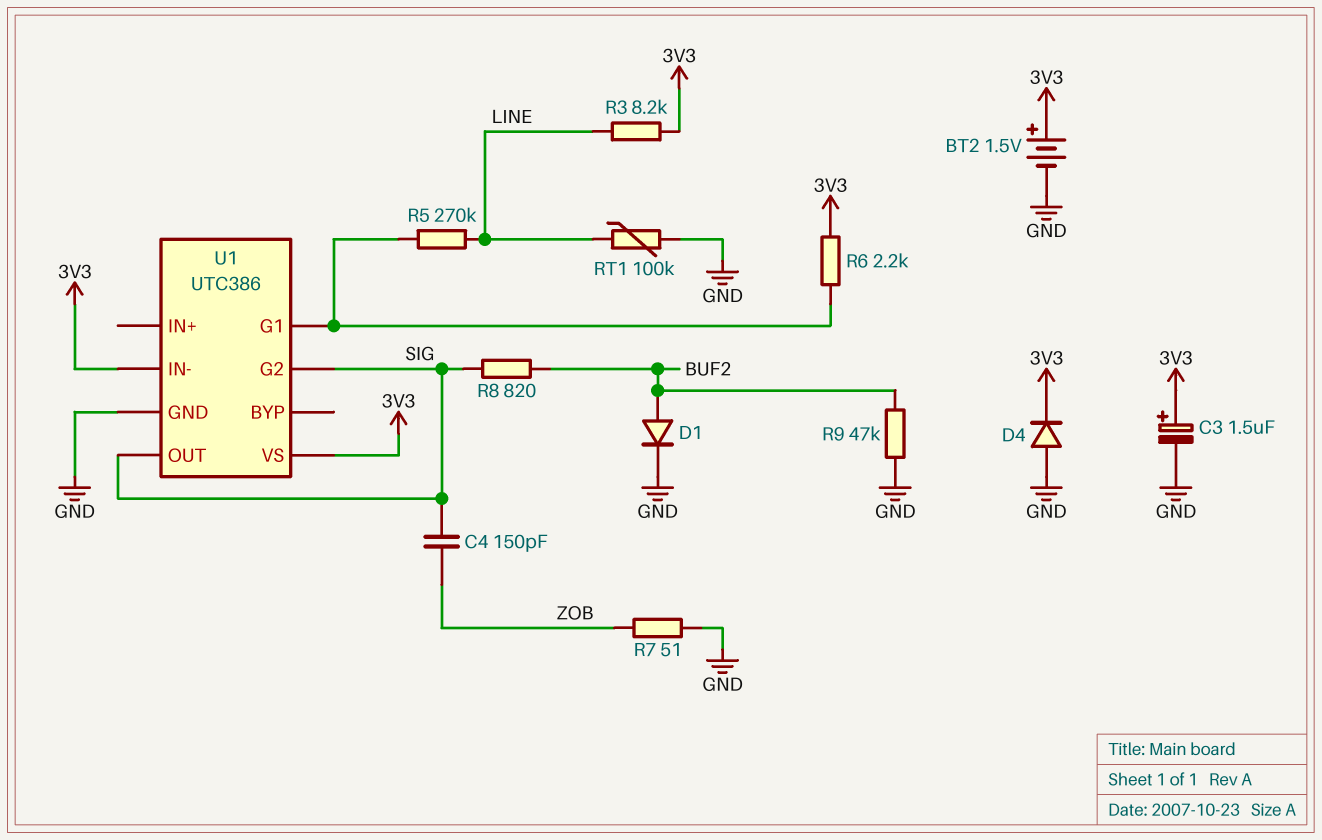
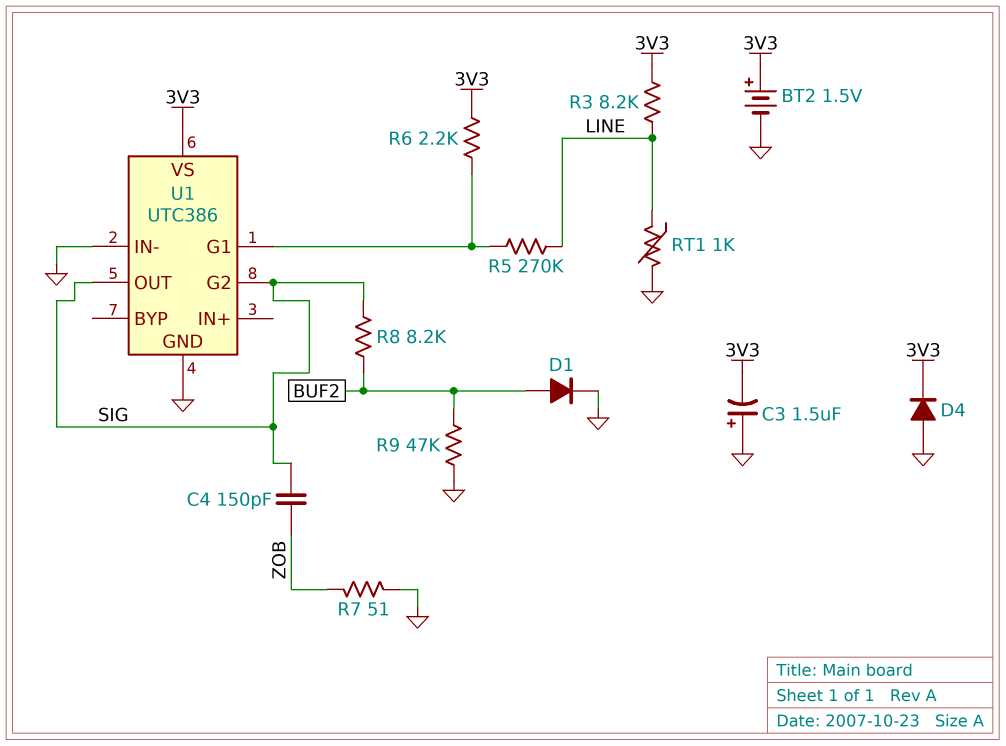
C3: 1.5uF (plus 3V3, minus GND) -> 1.5uF (plus GND, minus 3V3)
R8: 820 (BUF2, SIG) -> 8.2k (BUF2, SIG)
RT1: 100k (GND, LINE) -> 1k (GND, LINE)
U1 pin IN-: 3V3 -> GND

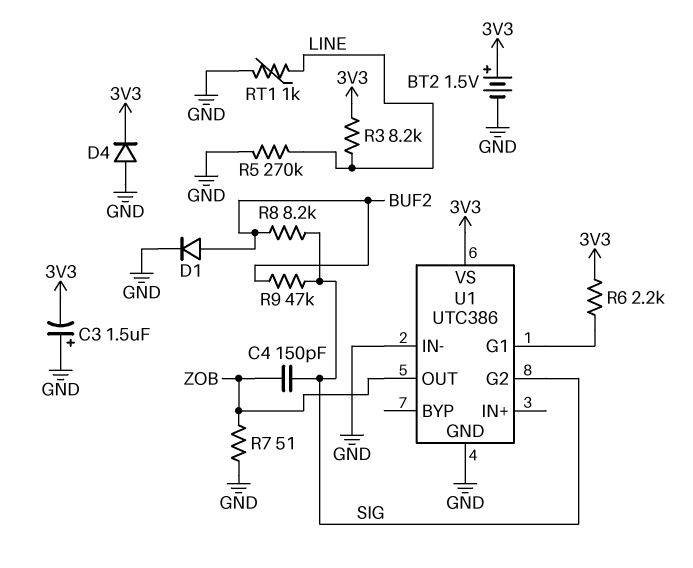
R5: 270k (LINE, U1/G1) -> 270k (GND, LINE)
R9: 47k (BUF2, GND) -> 47k (BUF2, SIG)
U1 pin OUT: SIG -> ZOB

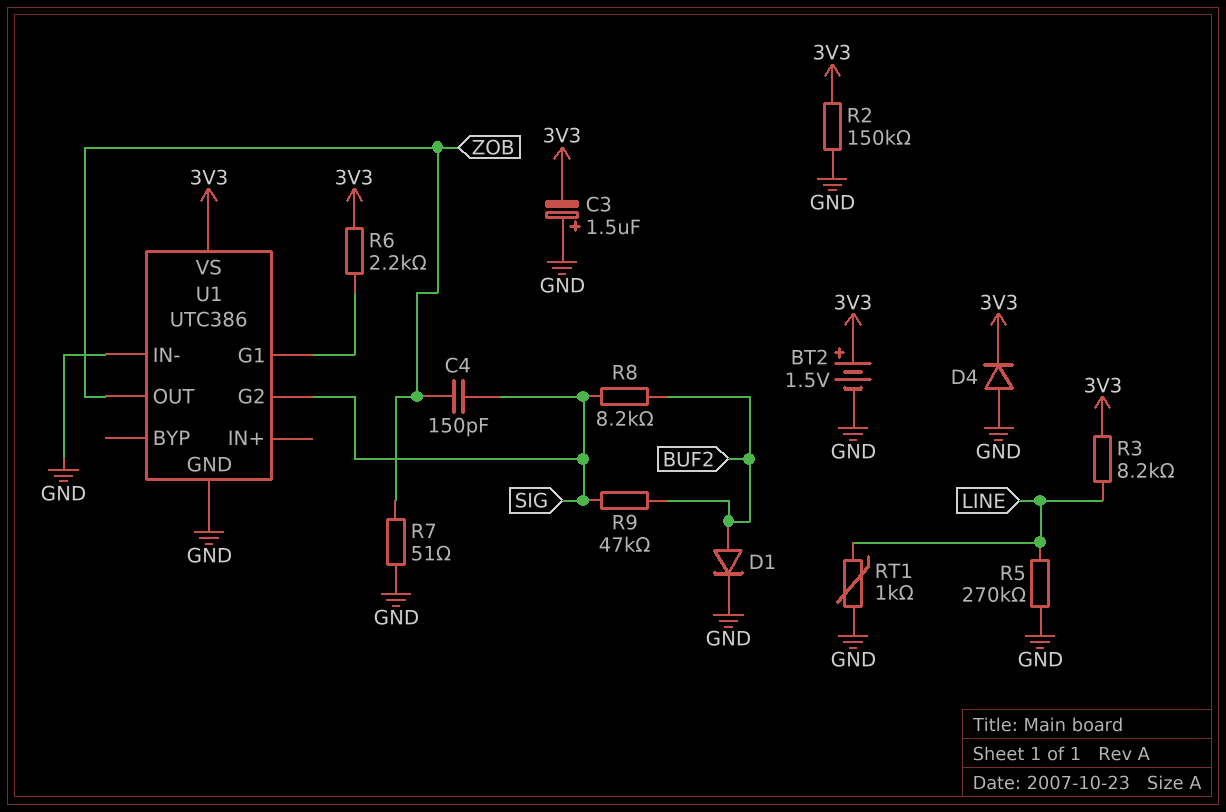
R2: none -> 150k (3V3, GND)

